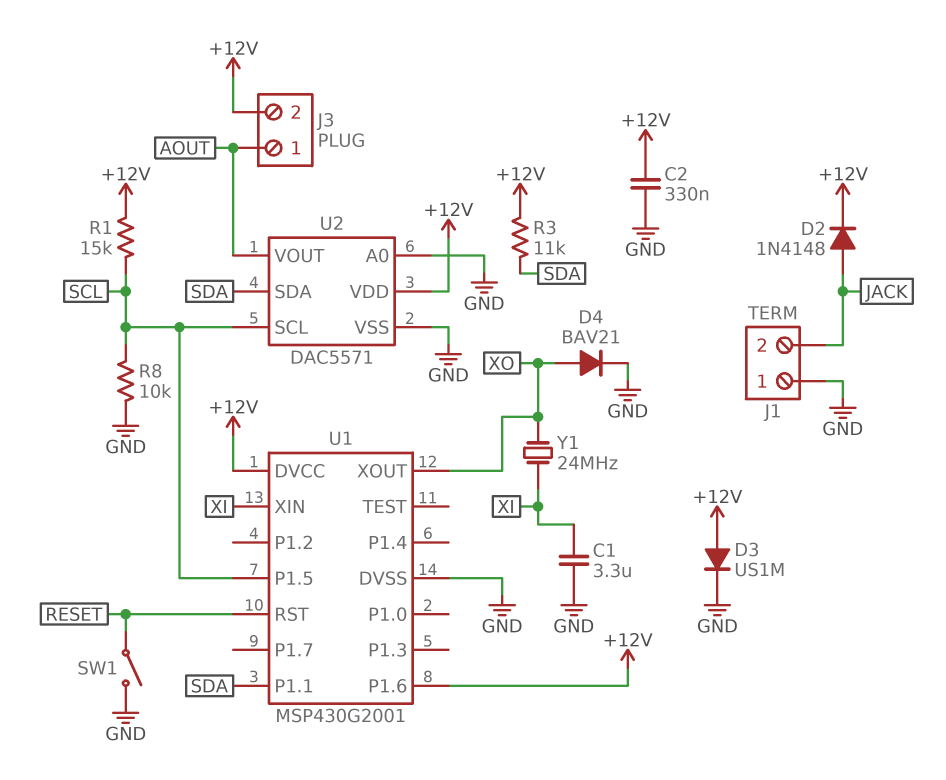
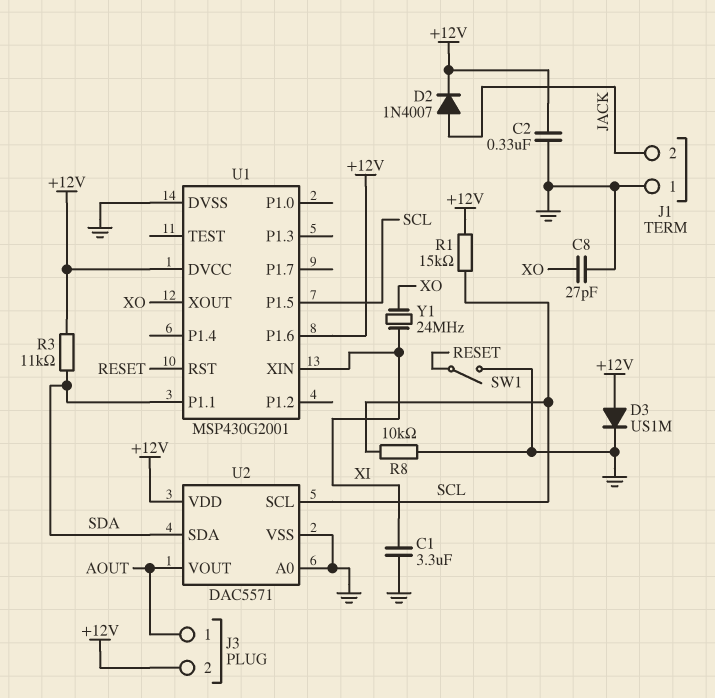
C8: none -> 27pF (GND, XO)
D2: diode 1N4148 (A JACK, K +12V) -> diode 1N4007 (A JACK, K +12V)
D4: diode BAV21 (A XO, K GND) -> none

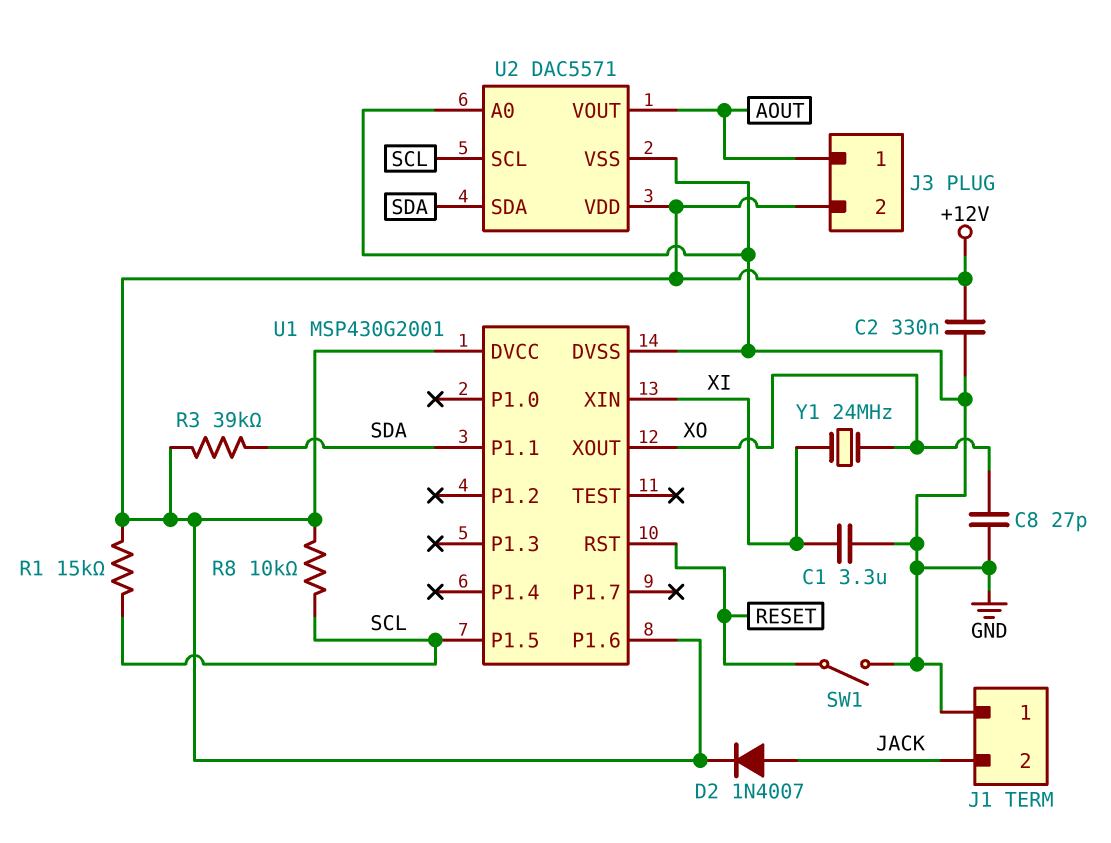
D3: diode US1M (A +12V, K GND) -> none
R3: 11k (+12V, SDA) -> 39k (+12V, SDA)
R8: 10k (GND, SCL) -> 10k (+12V, SCL)

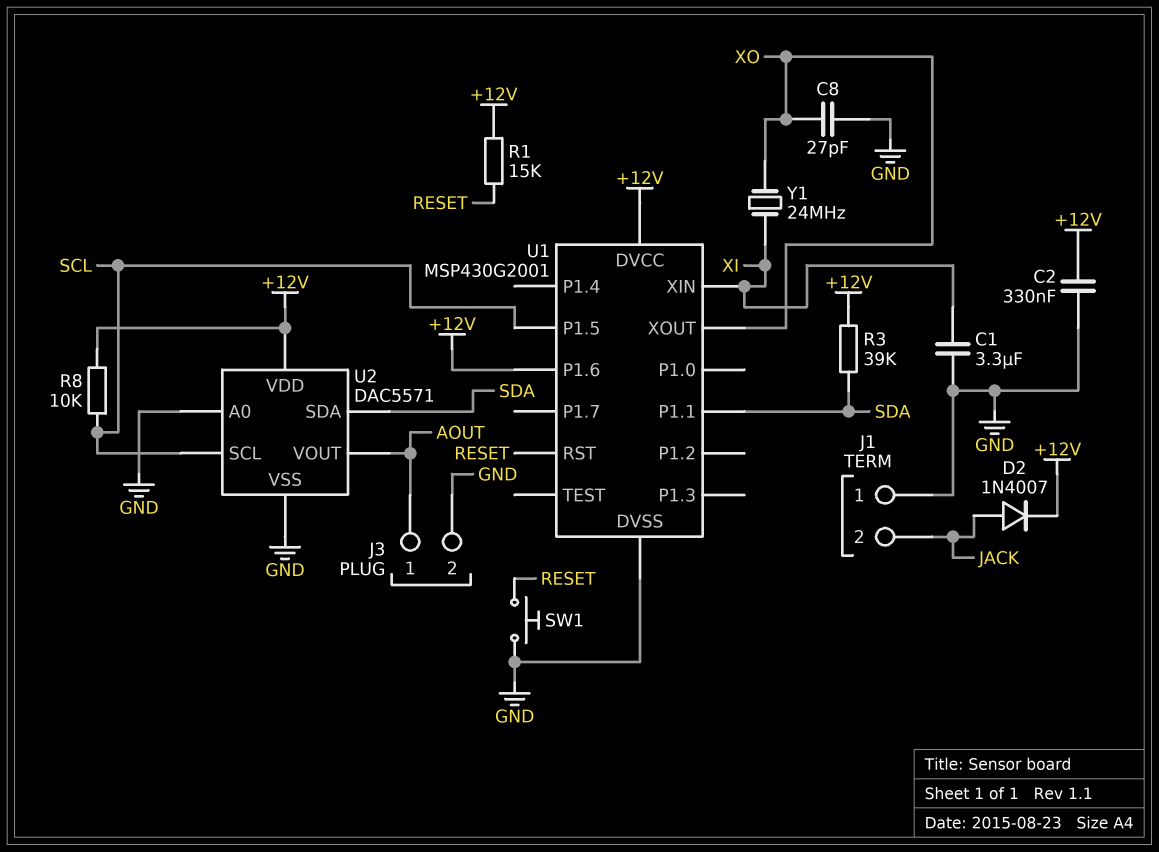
J3 pin 2: +12V -> GND
R1: 15k (+12V, SCL) -> 15k (+12V, RESET)
SW1: switch (GND, RESET) -> button (GND, RESET)

